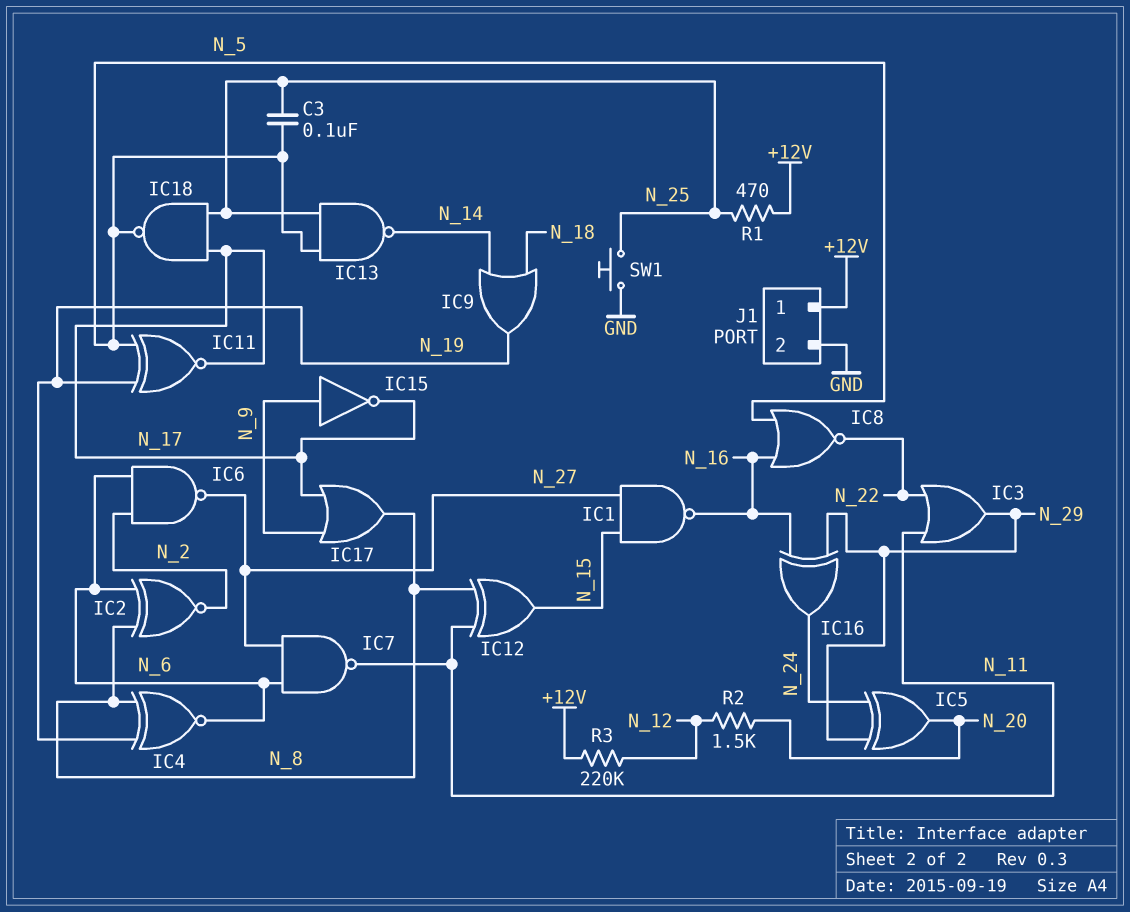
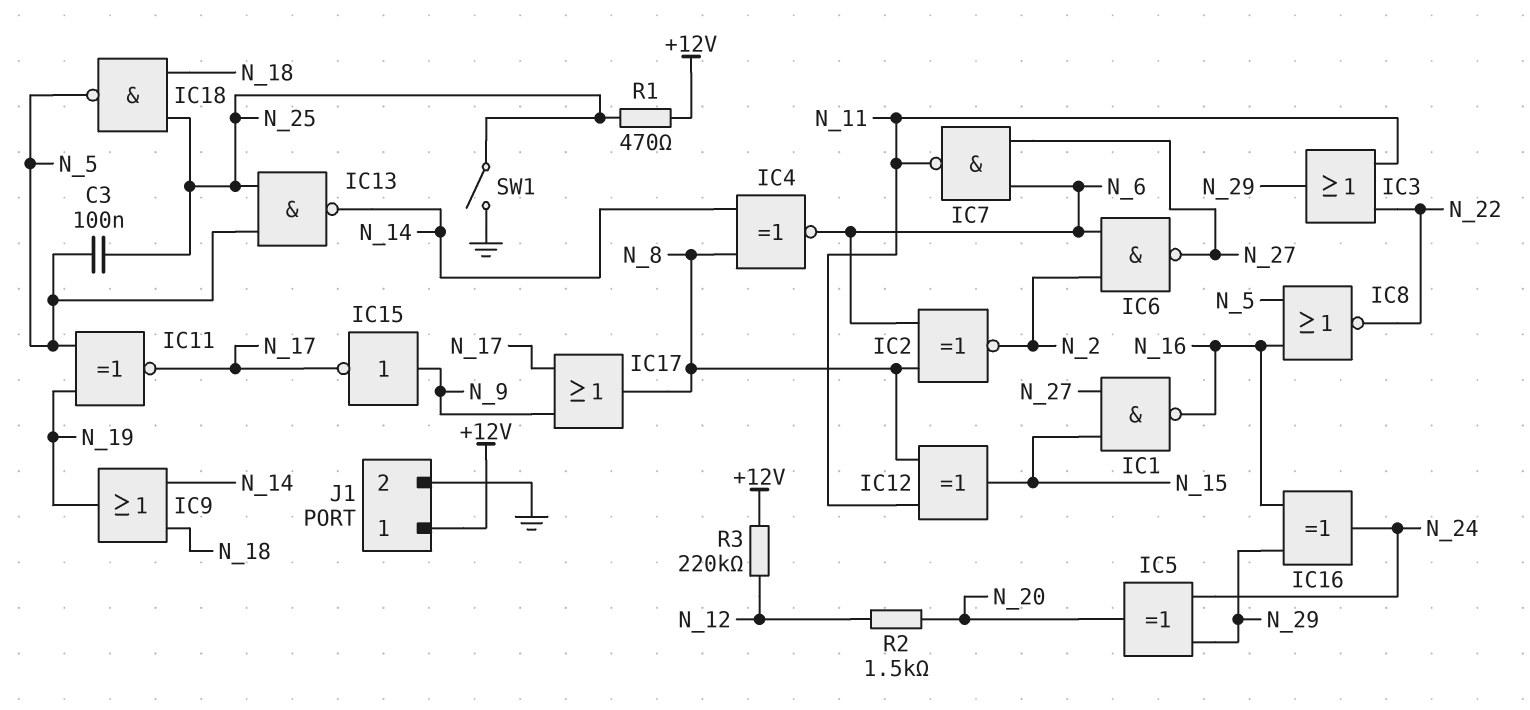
IC4: XNOR (in N_8, in N_19, out N_6) -> XNOR (in N_8, in N_14, out N_6)
IC18: NAND (in N_17, in N_25, out N_5) -> NAND (in N_18, in N_25, out N_5)
SW1: button (GND, N_25) -> switch (GND, N_25)

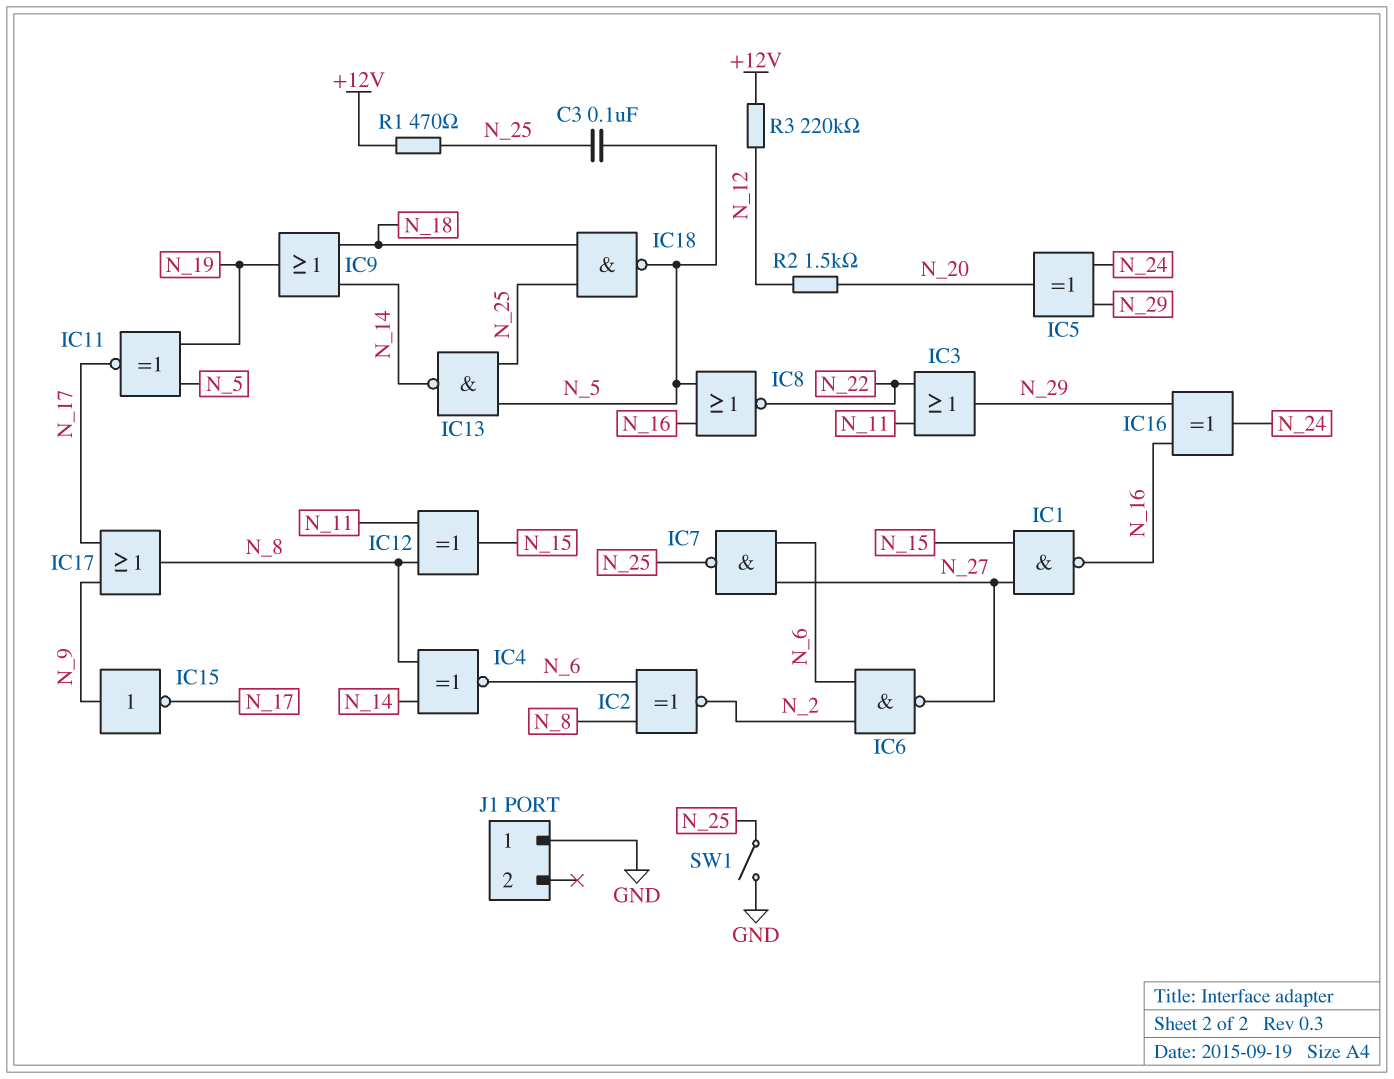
IC7: NAND (in N_6, in N_27, out N_11) -> NAND (in N_6, in N_27, out N_25)
J1 pin 1: +12V -> GND
J1 pin 2: GND -> none

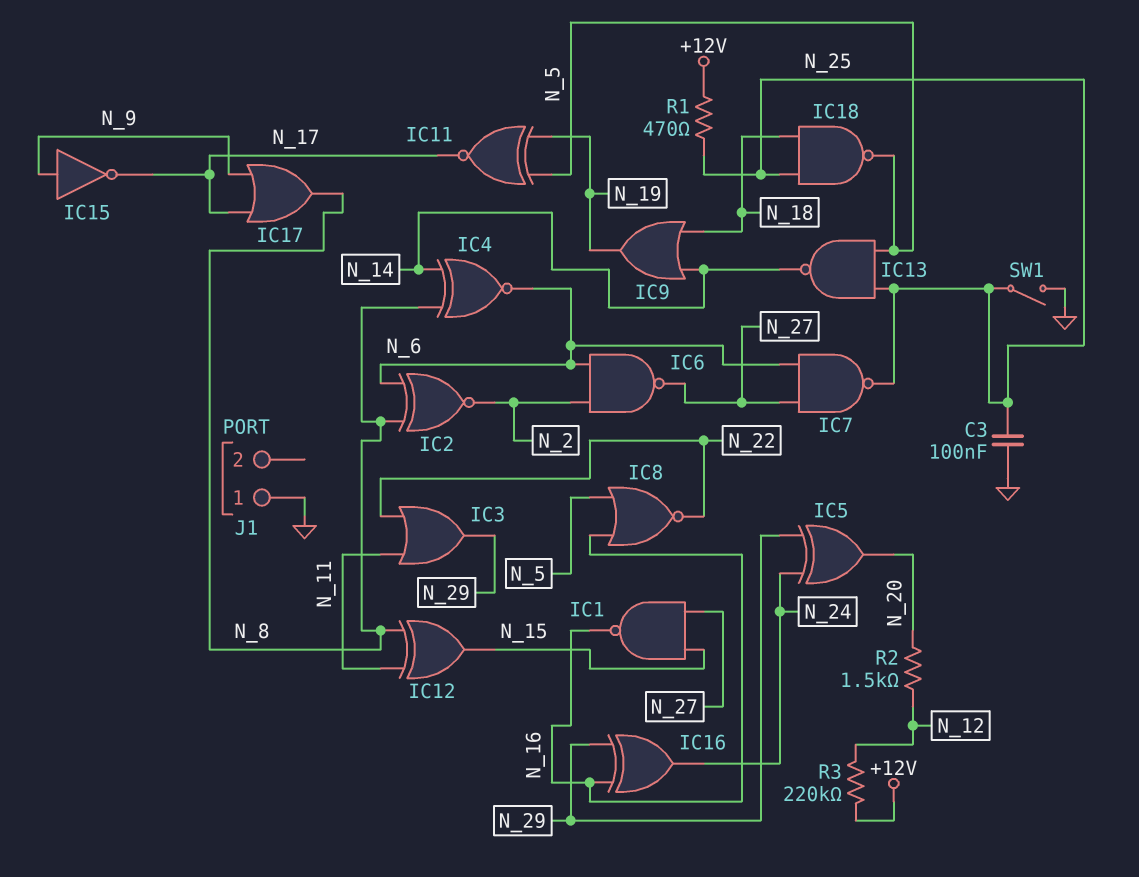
C3: 100nF (N_5, N_25) -> 100nF (GND, N_25)

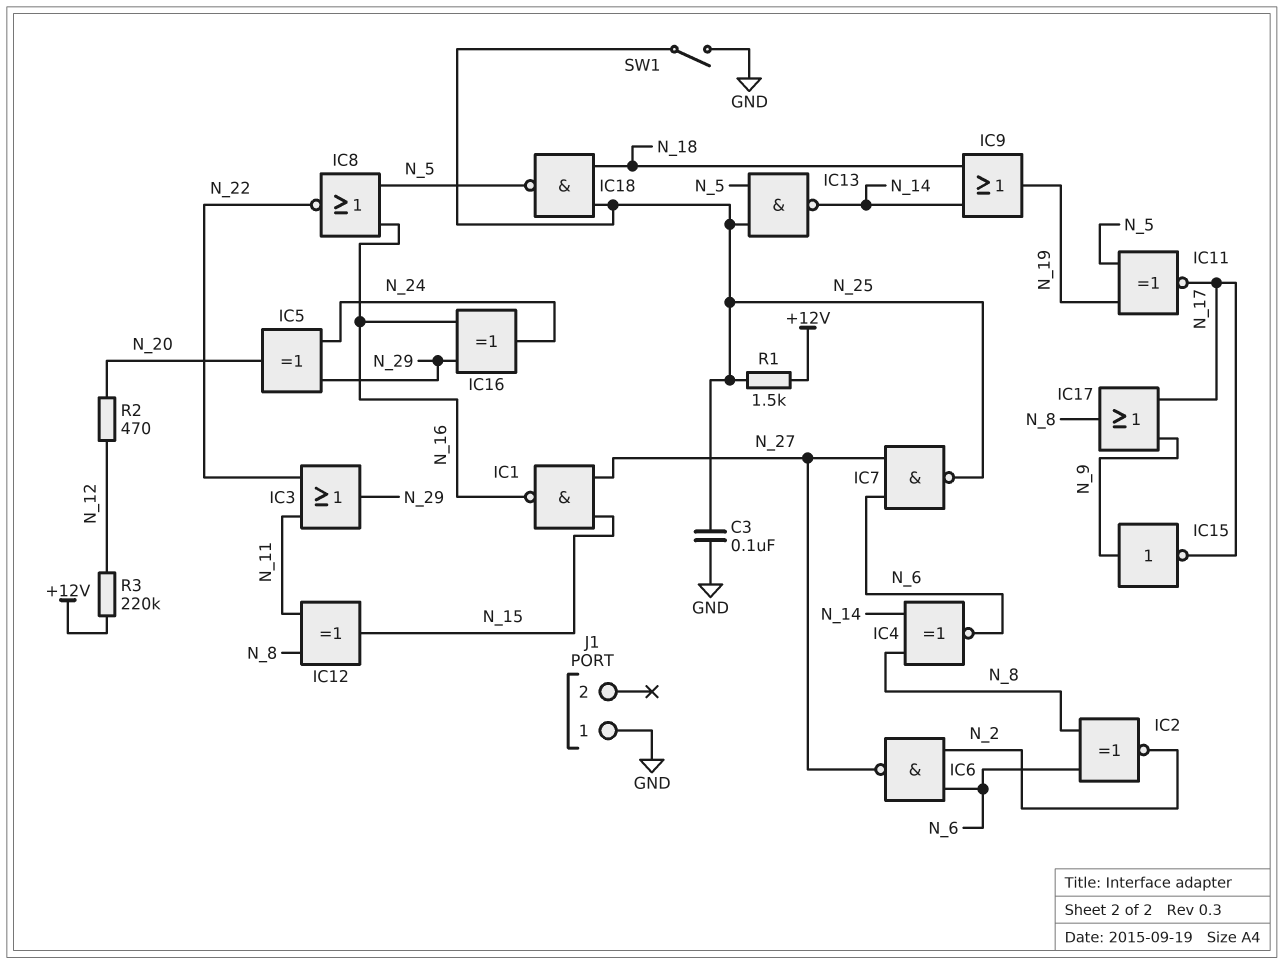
R1: 470 (+12V, N_25) -> 1.5k (+12V, N_25)
R2: 1.5k (N_12, N_20) -> 470 (N_12, N_20)

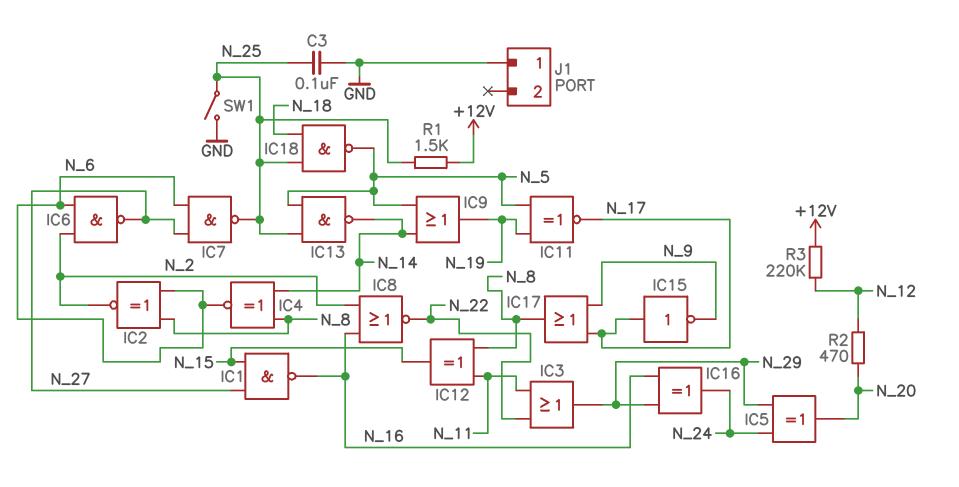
IC8: NOR (in N_5, in N_16, out N_22) -> NOR (in N_2, in N_16, out N_22)
IC9: OR (in N_14, in N_18, out N_19) -> OR (in N_5, in N_14, out N_19)
IC15: NOT (in N_9, out N_17) -> NOT (in N_17, out N_9)

